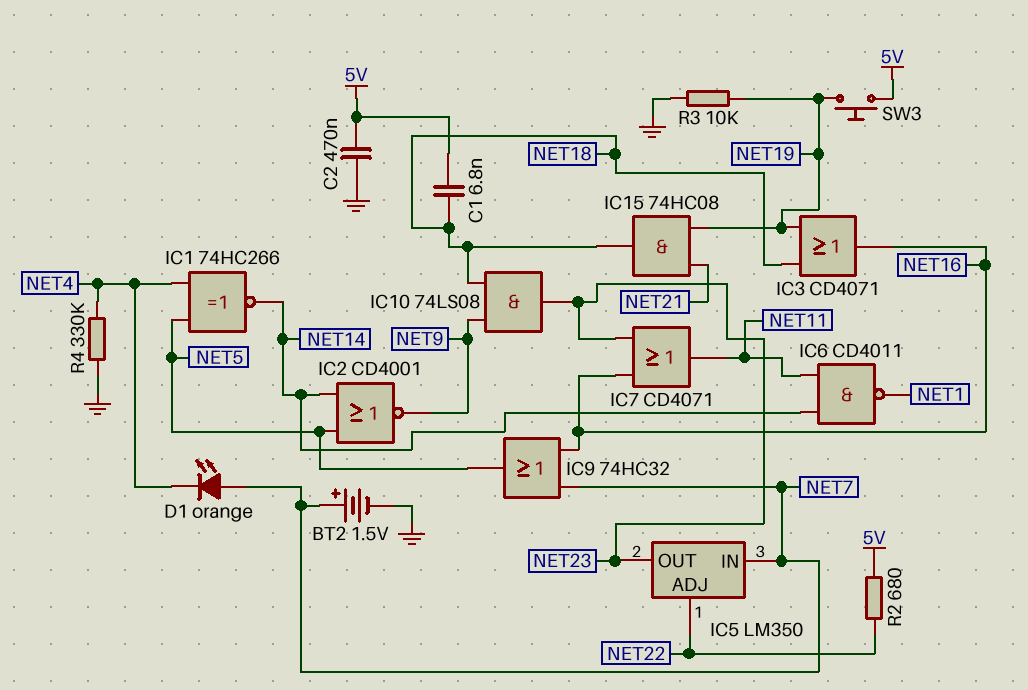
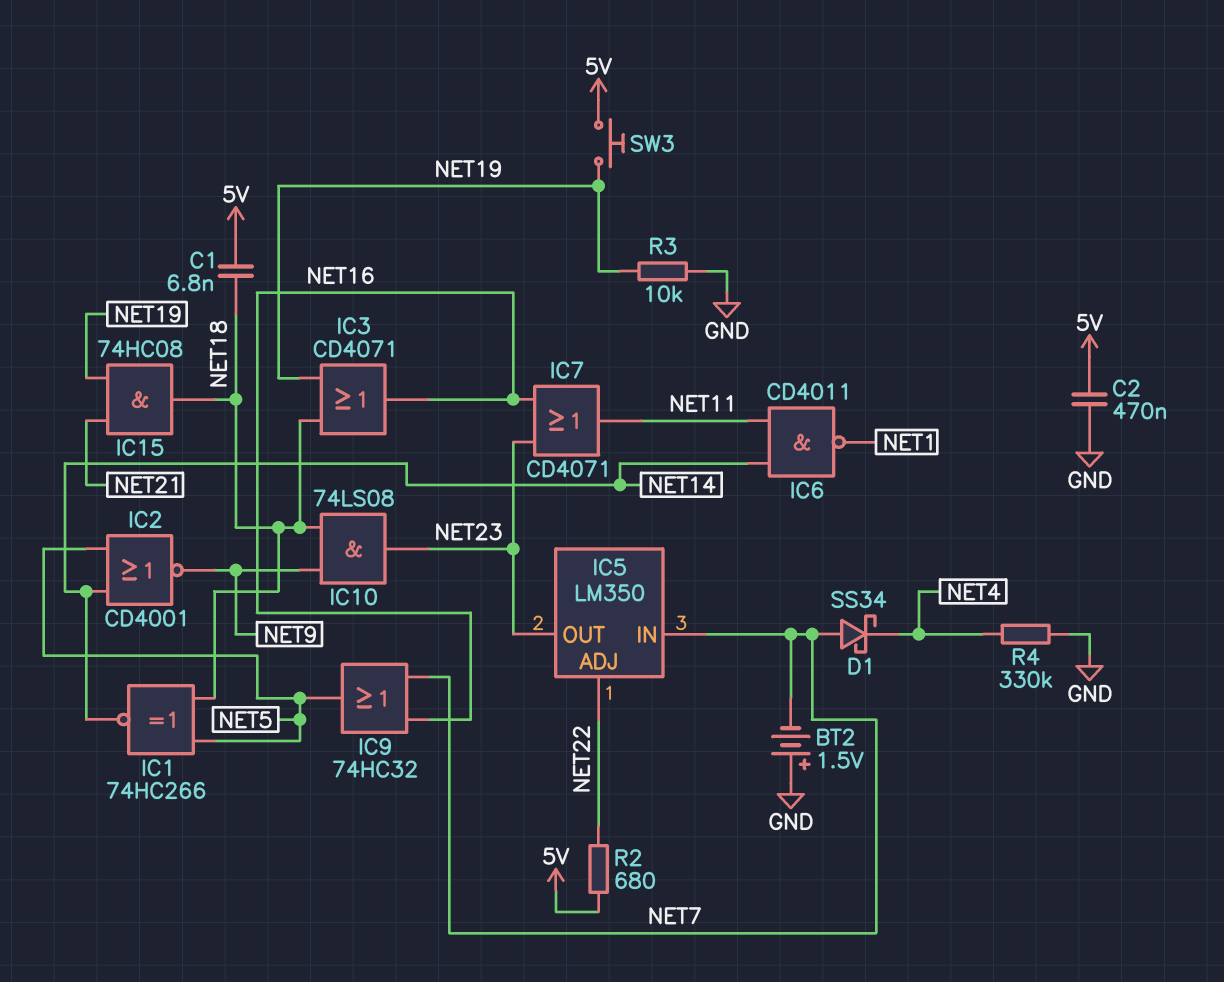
BT2: 1.5V (plus NET7, minus GND) -> 1.5V (plus GND, minus NET7)
D1: LED orange (A NET7, K NET4) -> schottky SS34 (A NET7, K NET4)
IC1: XNOR 74HC266 (in NET4, in NET5, out NET14) -> XNOR 74HC266 (in NET5, in NET18, out NET14)

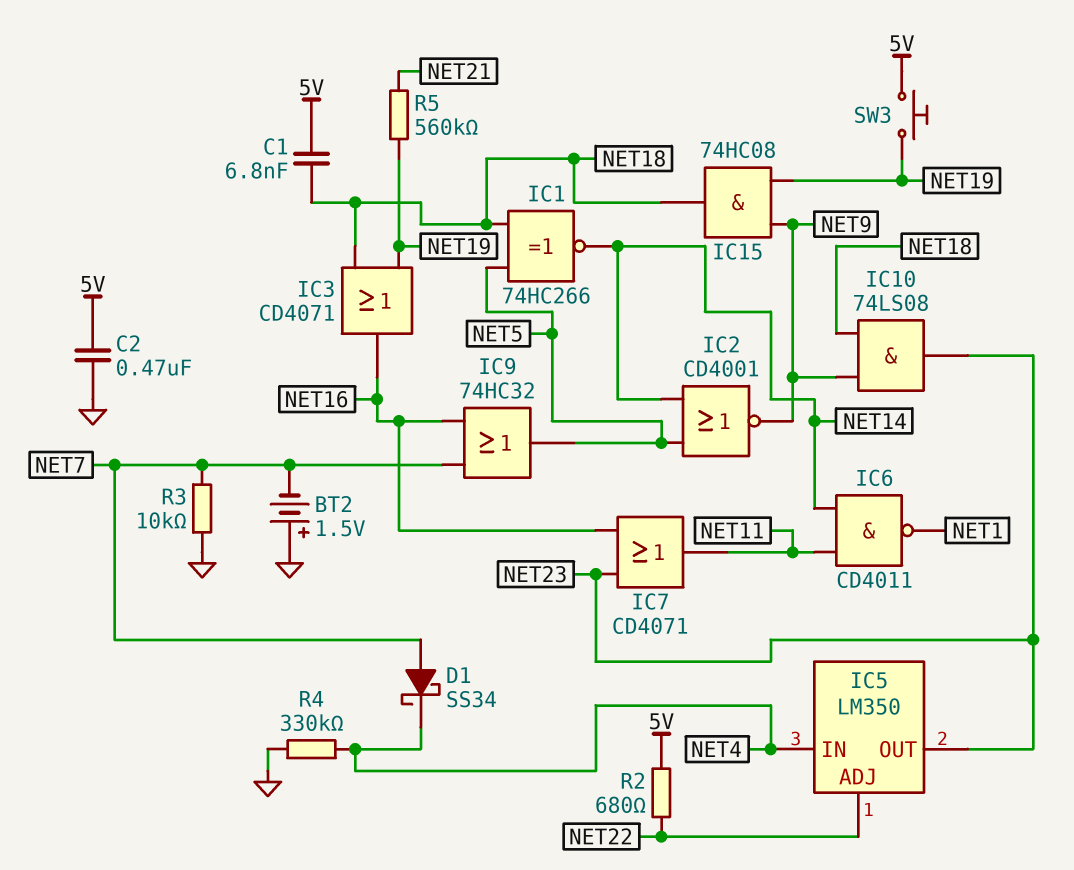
IC5 pin IN: NET7 -> NET4
IC15: AND 74HC08 (in NET19, in NET21, out NET18) -> AND 74HC08 (in NET9, in NET19, out NET18)
R3: 10k (GND, NET19) -> 10k (GND, NET7)
R5: none -> 560k (NET19, NET21)

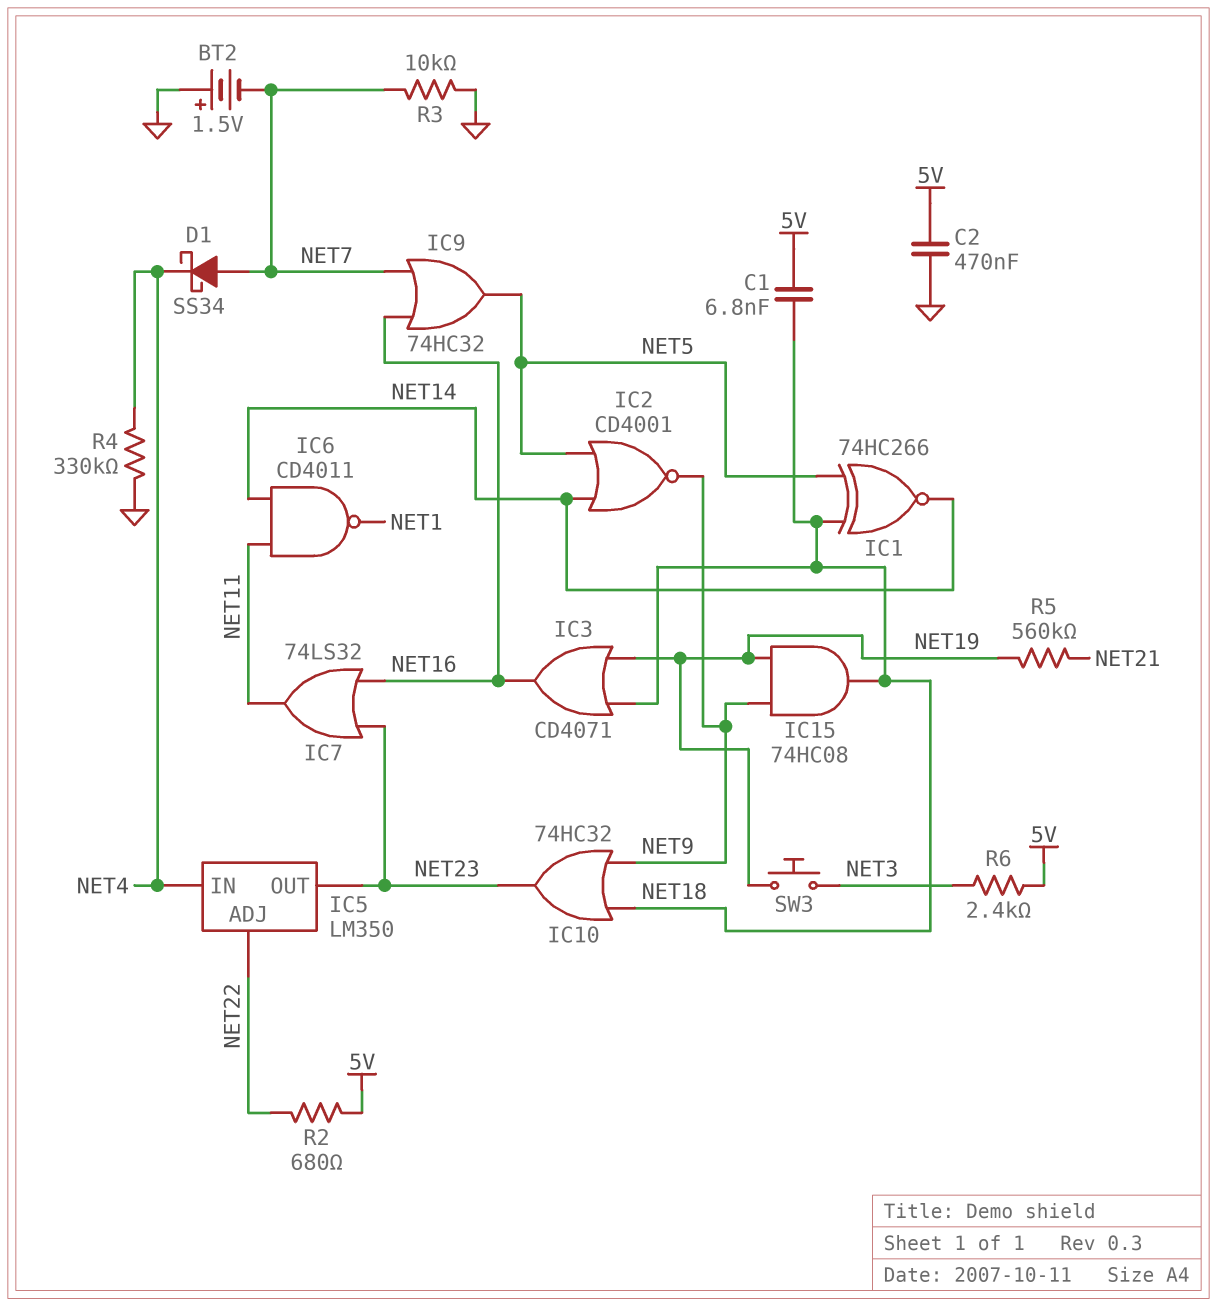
IC7: OR CD4071 (in NET16, in NET23, out NET11) -> OR 74LS32 (in NET16, in NET23, out NET11)
IC10: AND 74LS08 (in NET9, in NET18, out NET23) -> OR 74HC32 (in NET9, in NET18, out NET23)
R6: none -> 2.4k (5V, NET3)
SW3: button (5V, NET19) -> button (NET3, NET19)

